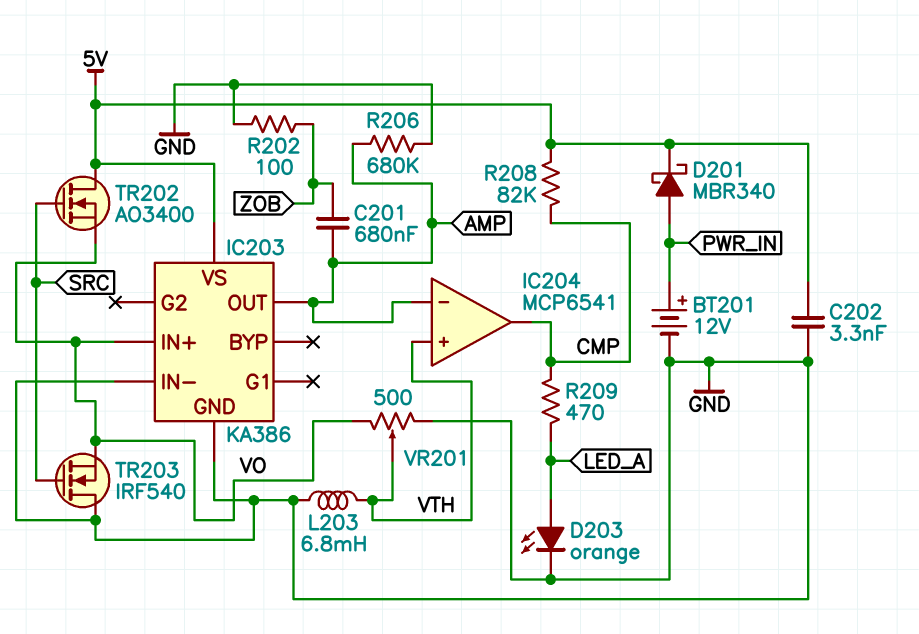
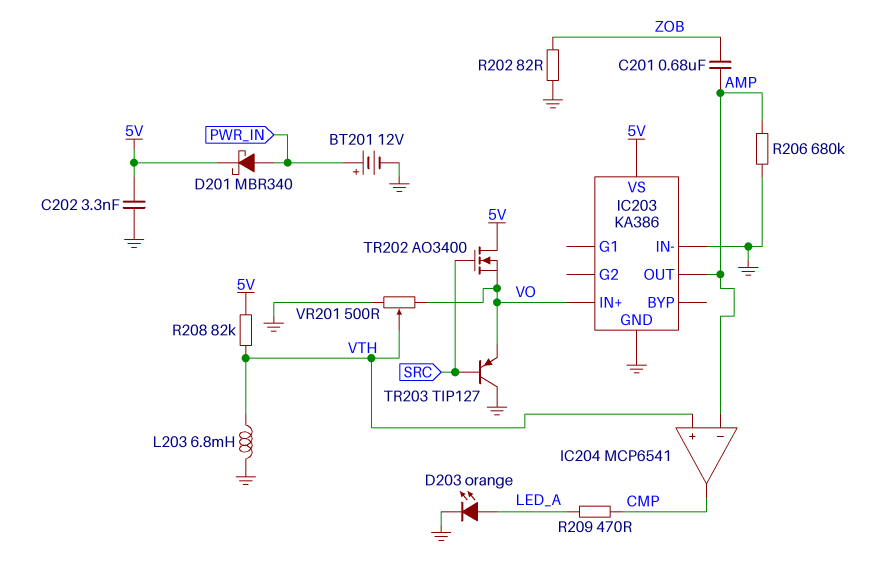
R202: 100 (GND, ZOB) -> 82 (GND, ZOB)
R208: 82k (5V, CMP) -> 82k (5V, VTH)
TR203: NMOS IRF540 (G SRC, D GND, S VO) -> PNP TIP127 (B SRC, C GND, E VO)

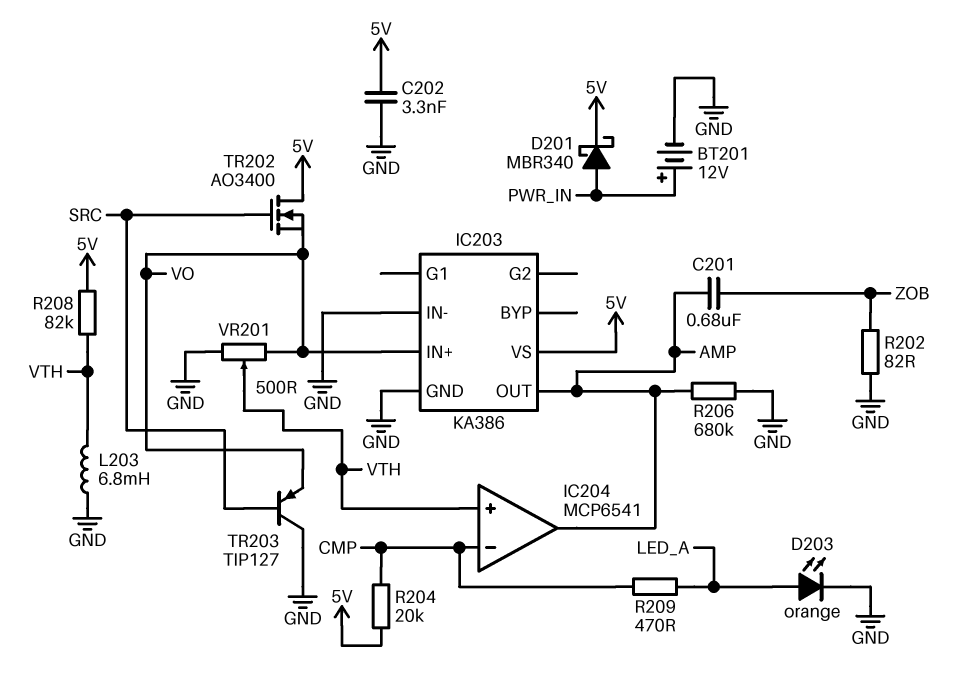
IC204 pin in-: AMP -> CMP
IC204 pin out: CMP -> AMP
R204: none -> 20k (5V, CMP)

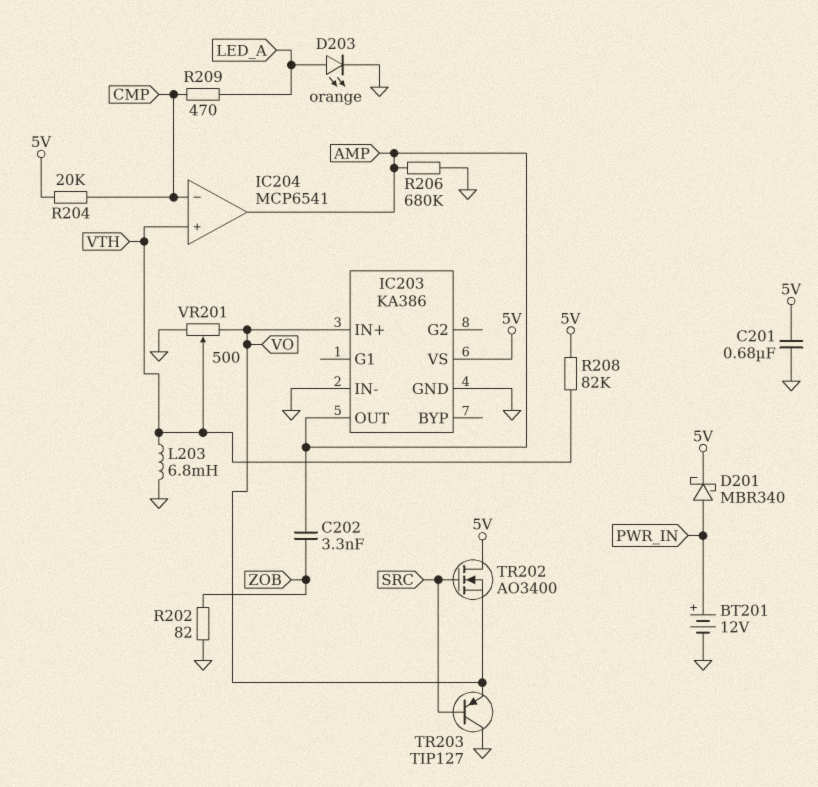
C201: 680nF (AMP, ZOB) -> 680nF (5V, GND)
C202: 3.3nF (5V, GND) -> 3.3nF (AMP, ZOB)

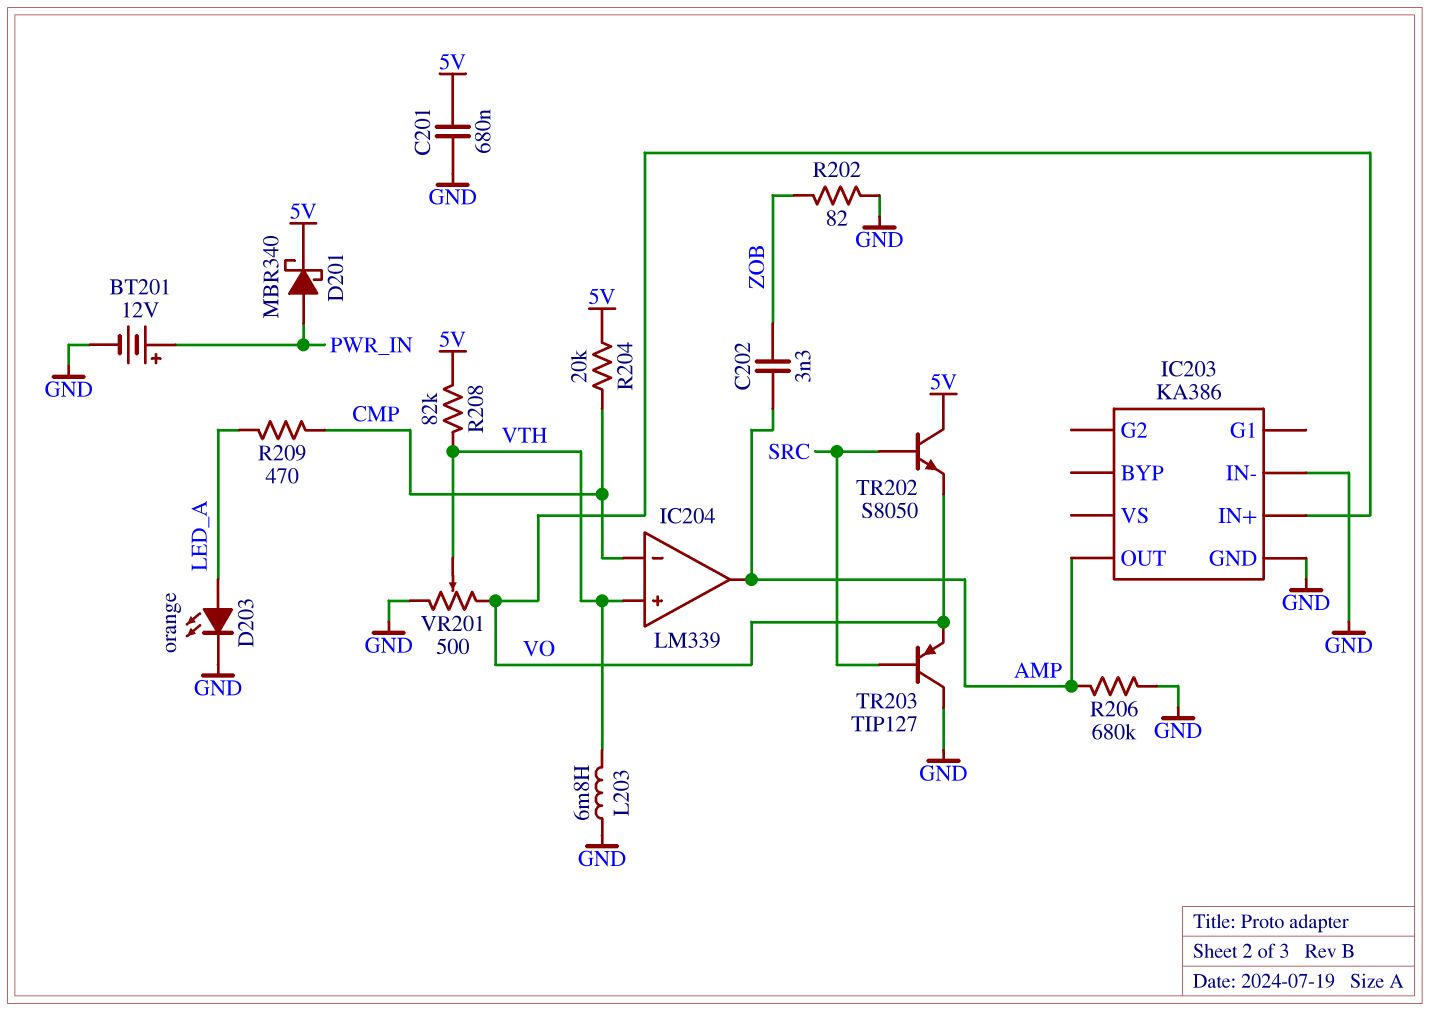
IC203 pin VS: 5V -> none
IC204: MCP6541 -> LM339
TR202: NMOS AO3400 (G SRC, D 5V, S VO) -> NPN S8050 (B SRC, C 5V, E VO)

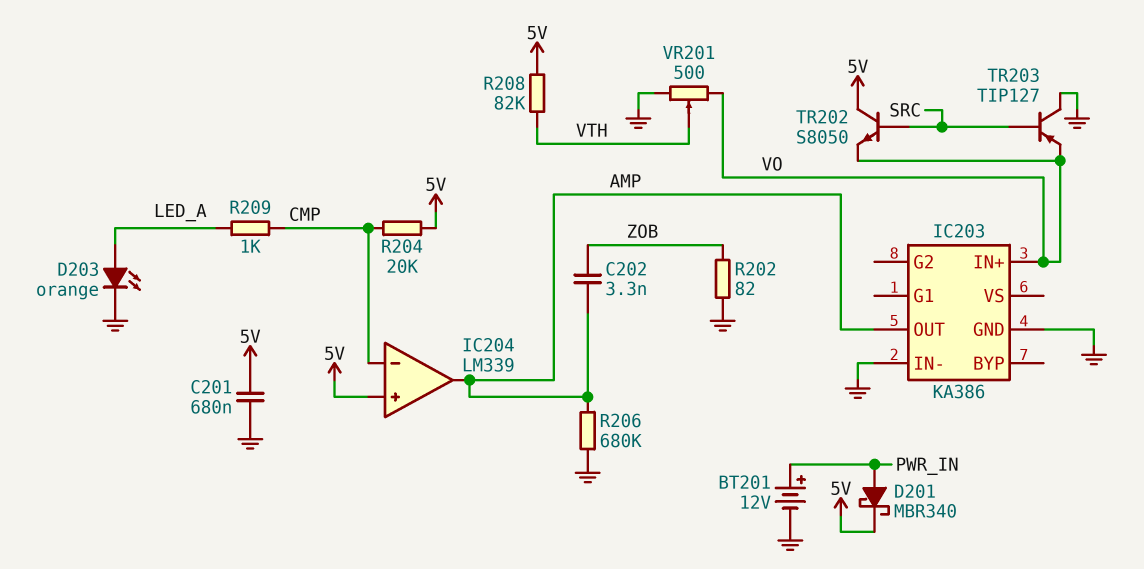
IC204 pin in+: VTH -> 5V
L203: 6.8mH (GND, VTH) -> none
R209: 470 (CMP, LED_A) -> 1k (CMP, LED_A)

